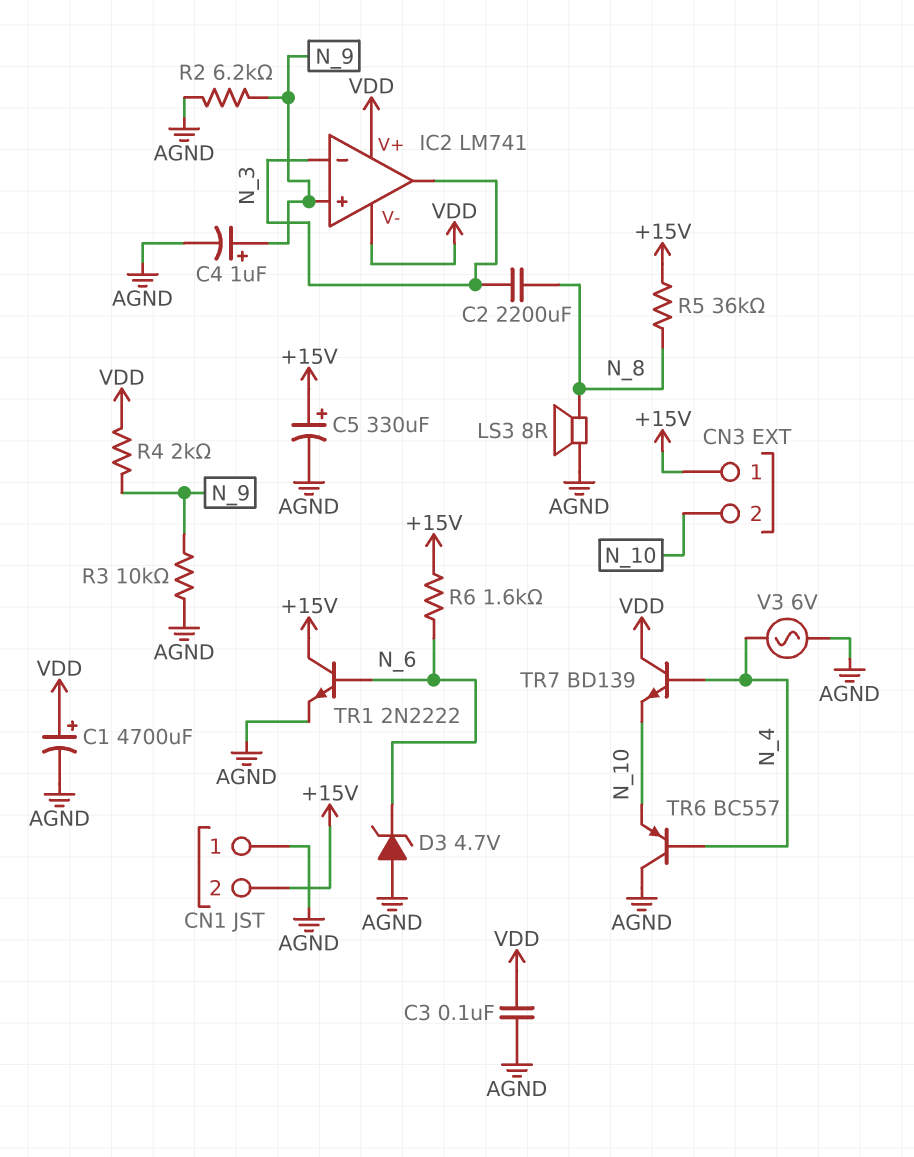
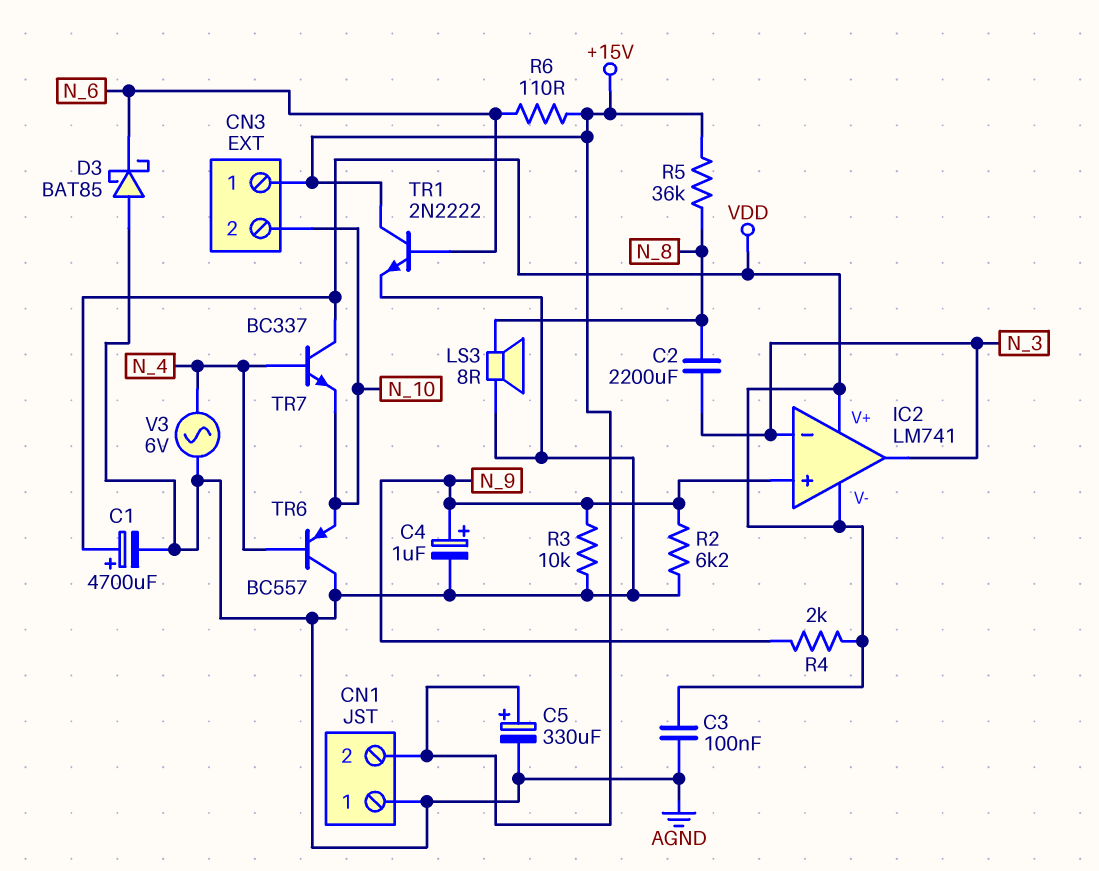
D3: zener 4.7V (A AGND, K N_6) -> schottky BAT85 (A AGND, K N_6)
R6: 1.6k (+15V, N_6) -> 110 (+15V, N_6)
TR7: NPN BD139 (B N_4, C VDD, E N_10) -> NPN BC337 (B N_4, C VDD, E N_10)

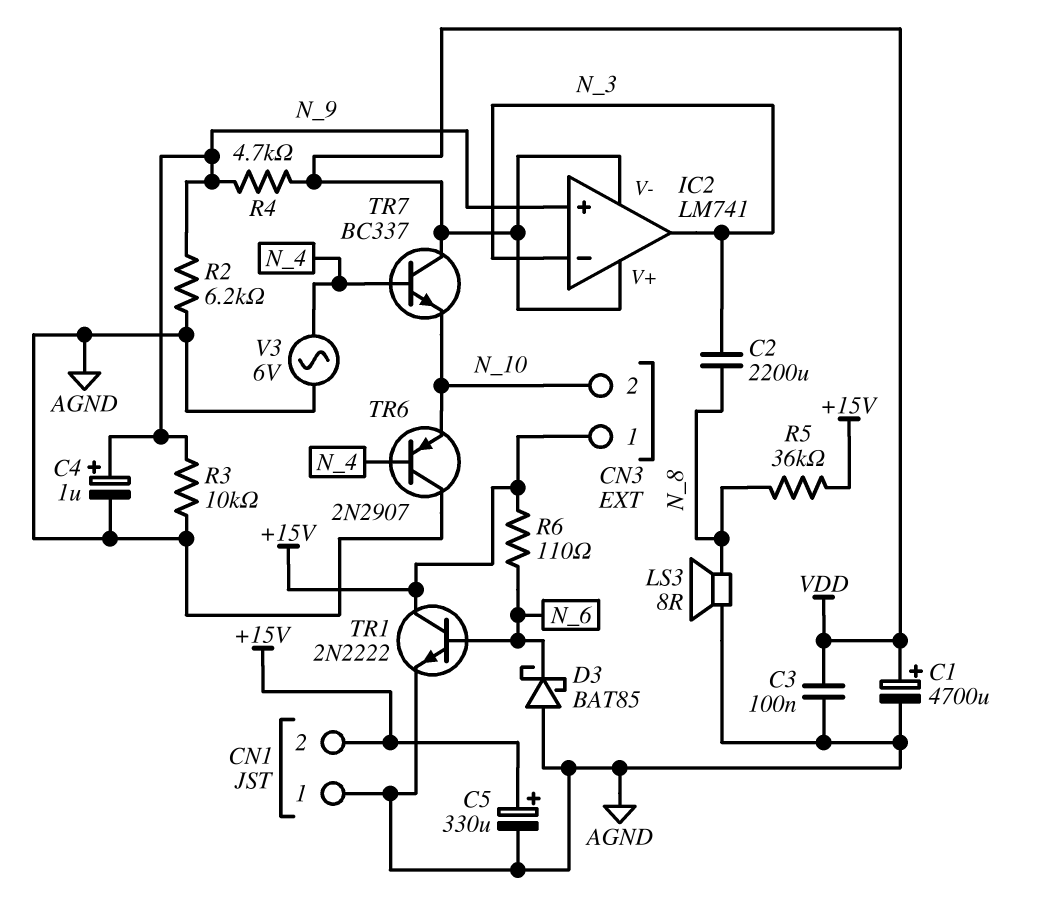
R4: 2k (N_9, VDD) -> 4.7k (N_9, VDD)
TR6: PNP BC557 (B N_4, C AGND, E N_10) -> PNP 2N2907 (B N_4, C AGND, E N_10)

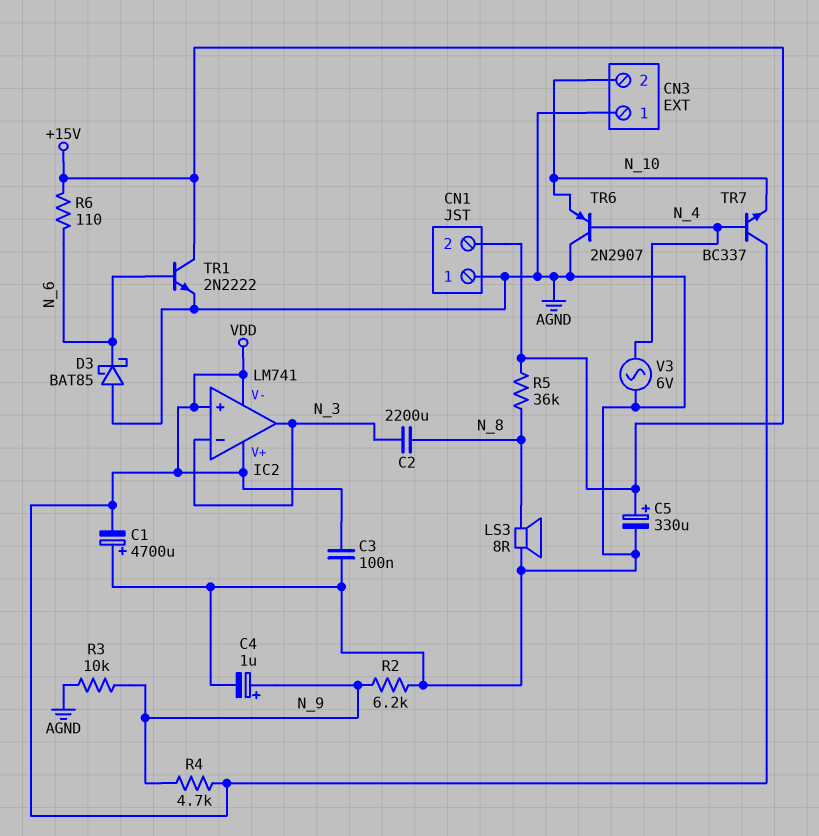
C1: 4700uF (plus VDD, minus AGND) -> 4700uF (plus AGND, minus VDD)
CN3 pin 1: +15V -> AGND
IC2 pin in+: N_9 -> VDD

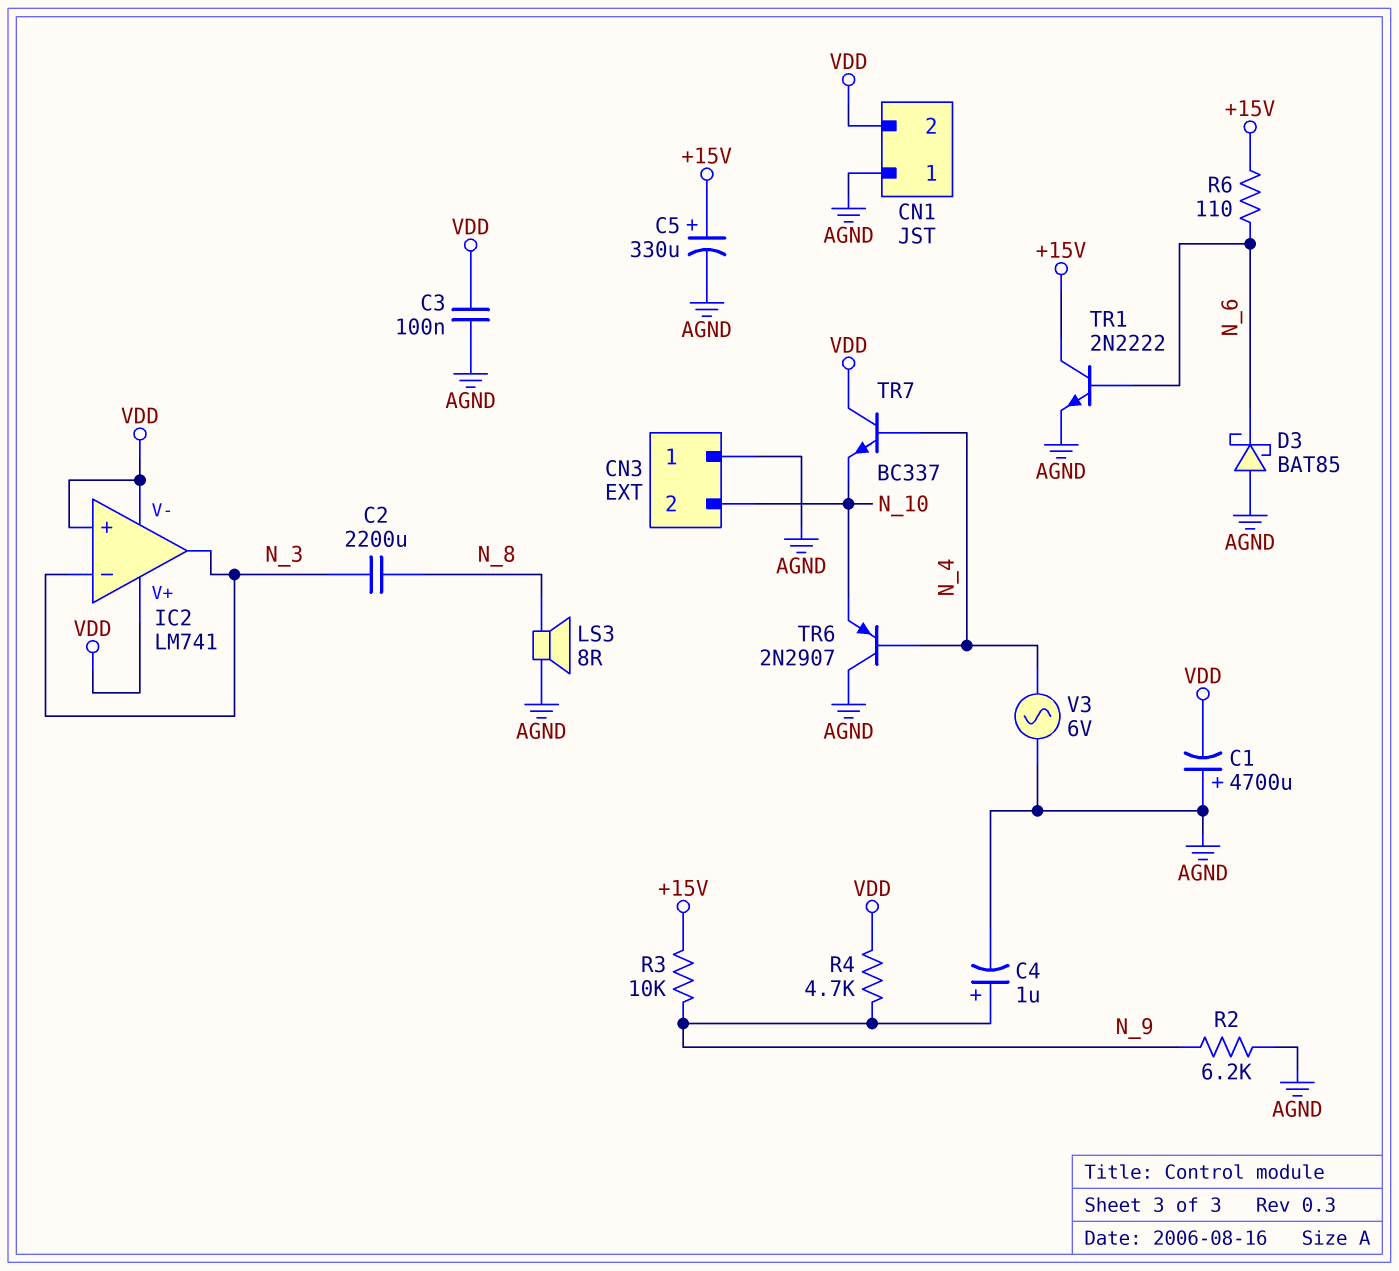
CN1 pin 2: +15V -> VDD
R3: 10k (AGND, N_9) -> 10k (+15V, N_9)
R5: 36k (+15V, N_8) -> none

